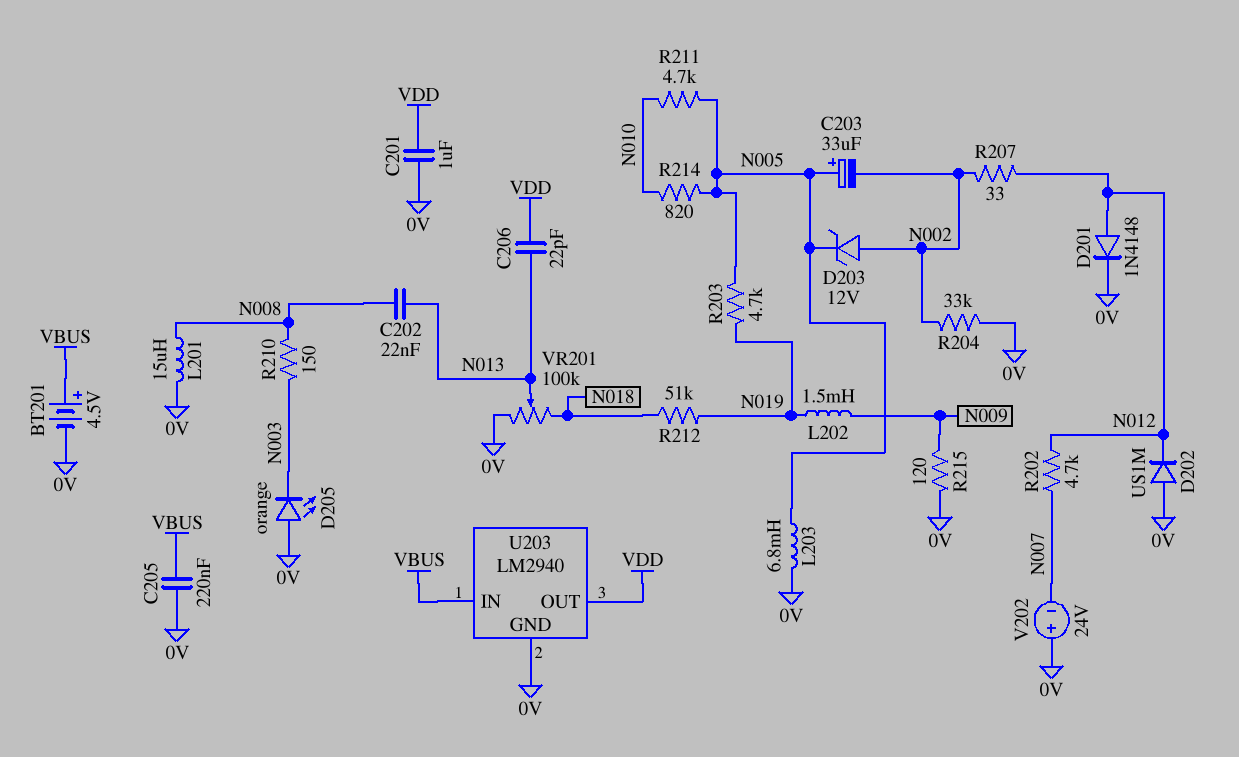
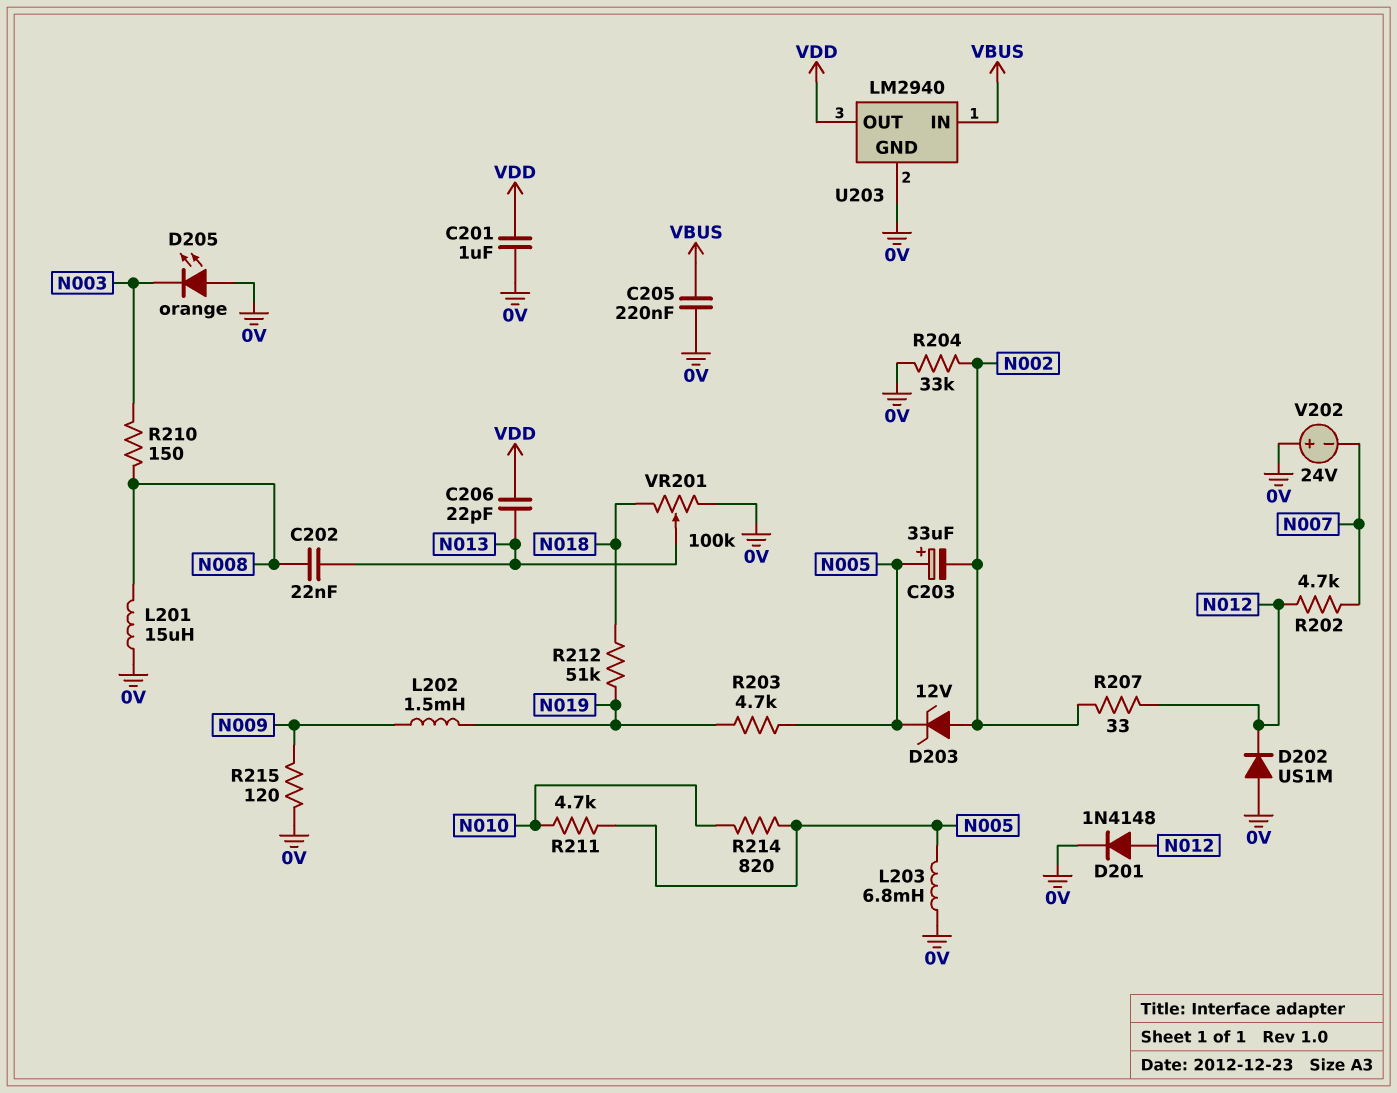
BT201: 4.5V (plus VBUS, minus 0V) -> none

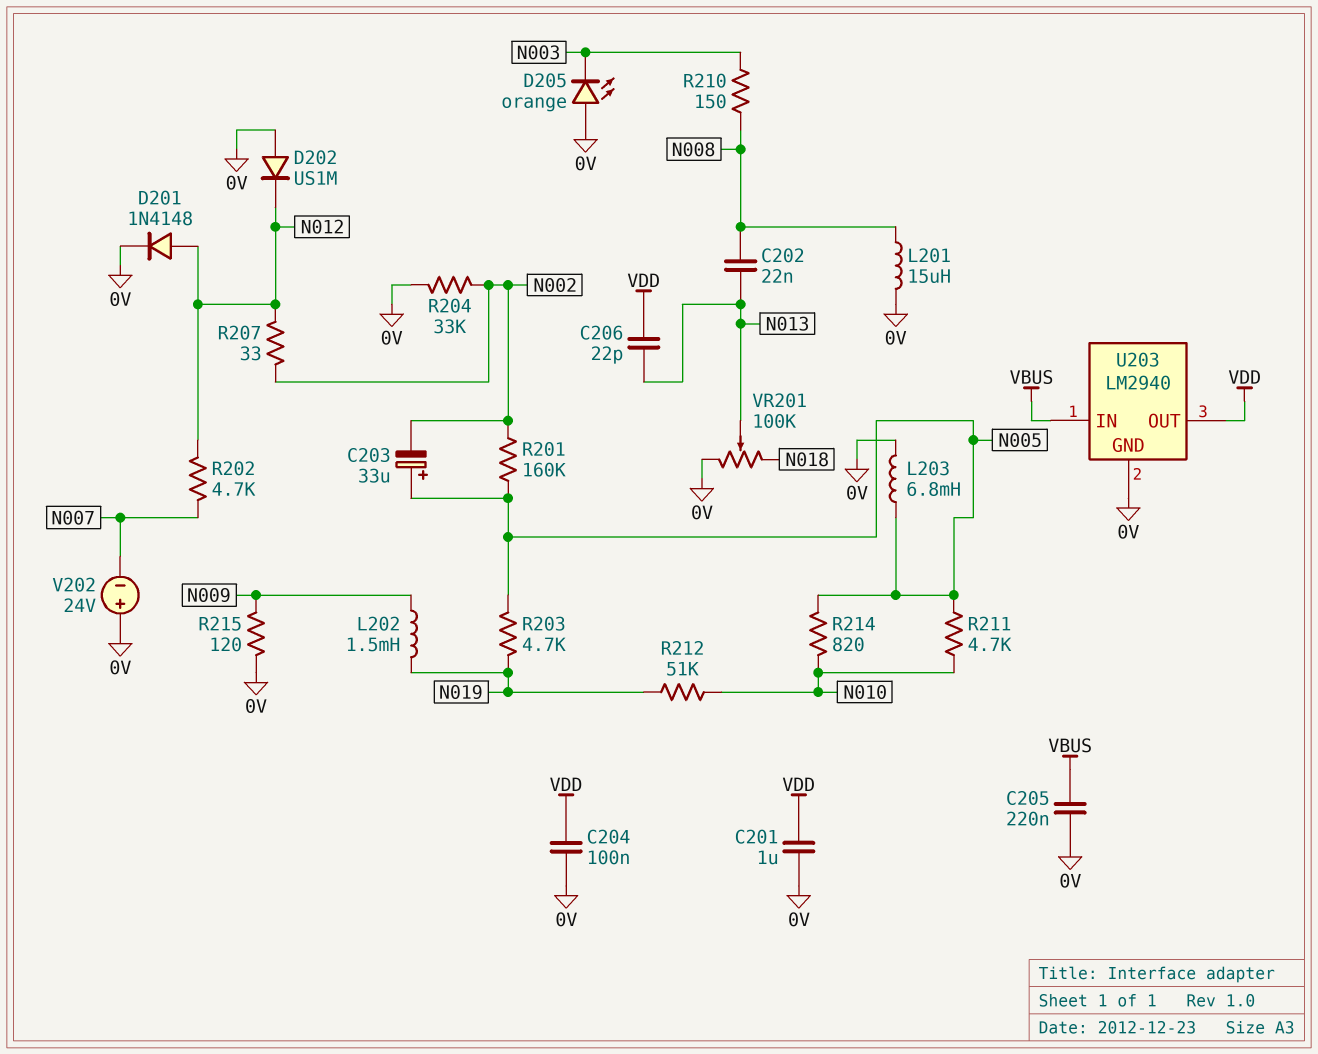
C204: none -> 100nF (0V, VDD)
D203: zener 12V (A N002, K N005) -> none
R201: none -> 160k (N002, N005)
R212: 51k (N018, N019) -> 51k (N010, N019)

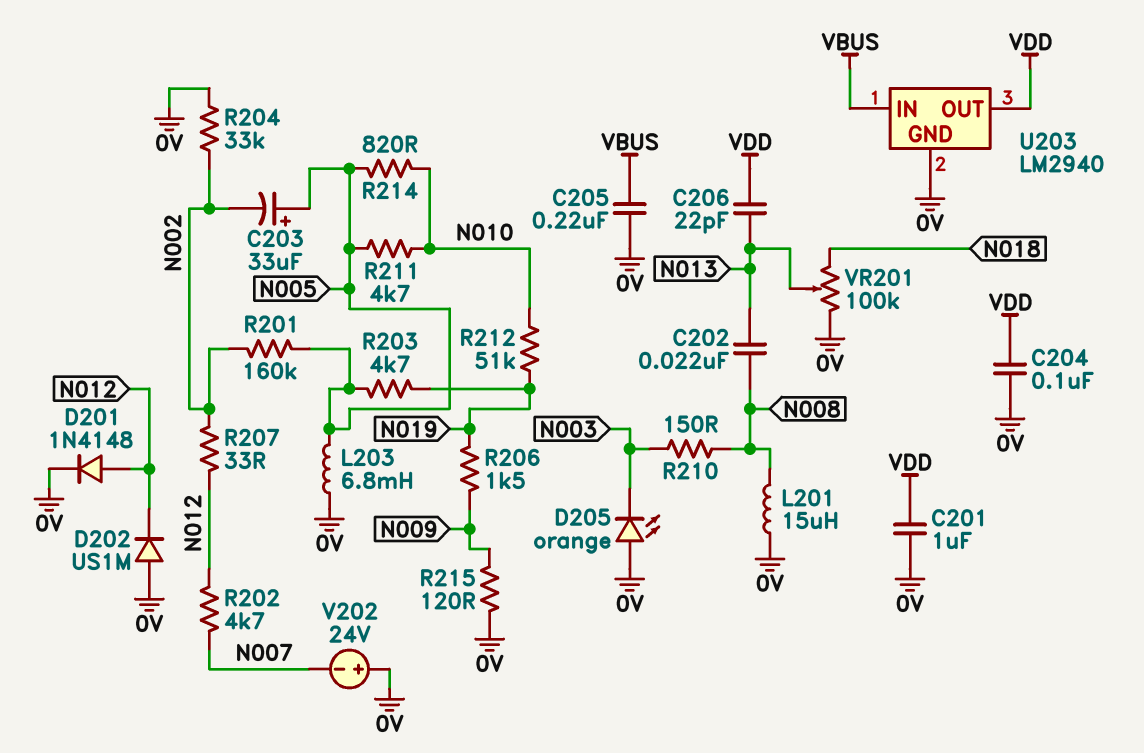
L202: 1.5mH (N009, N019) -> none
R206: none -> 1.5k (N009, N019)

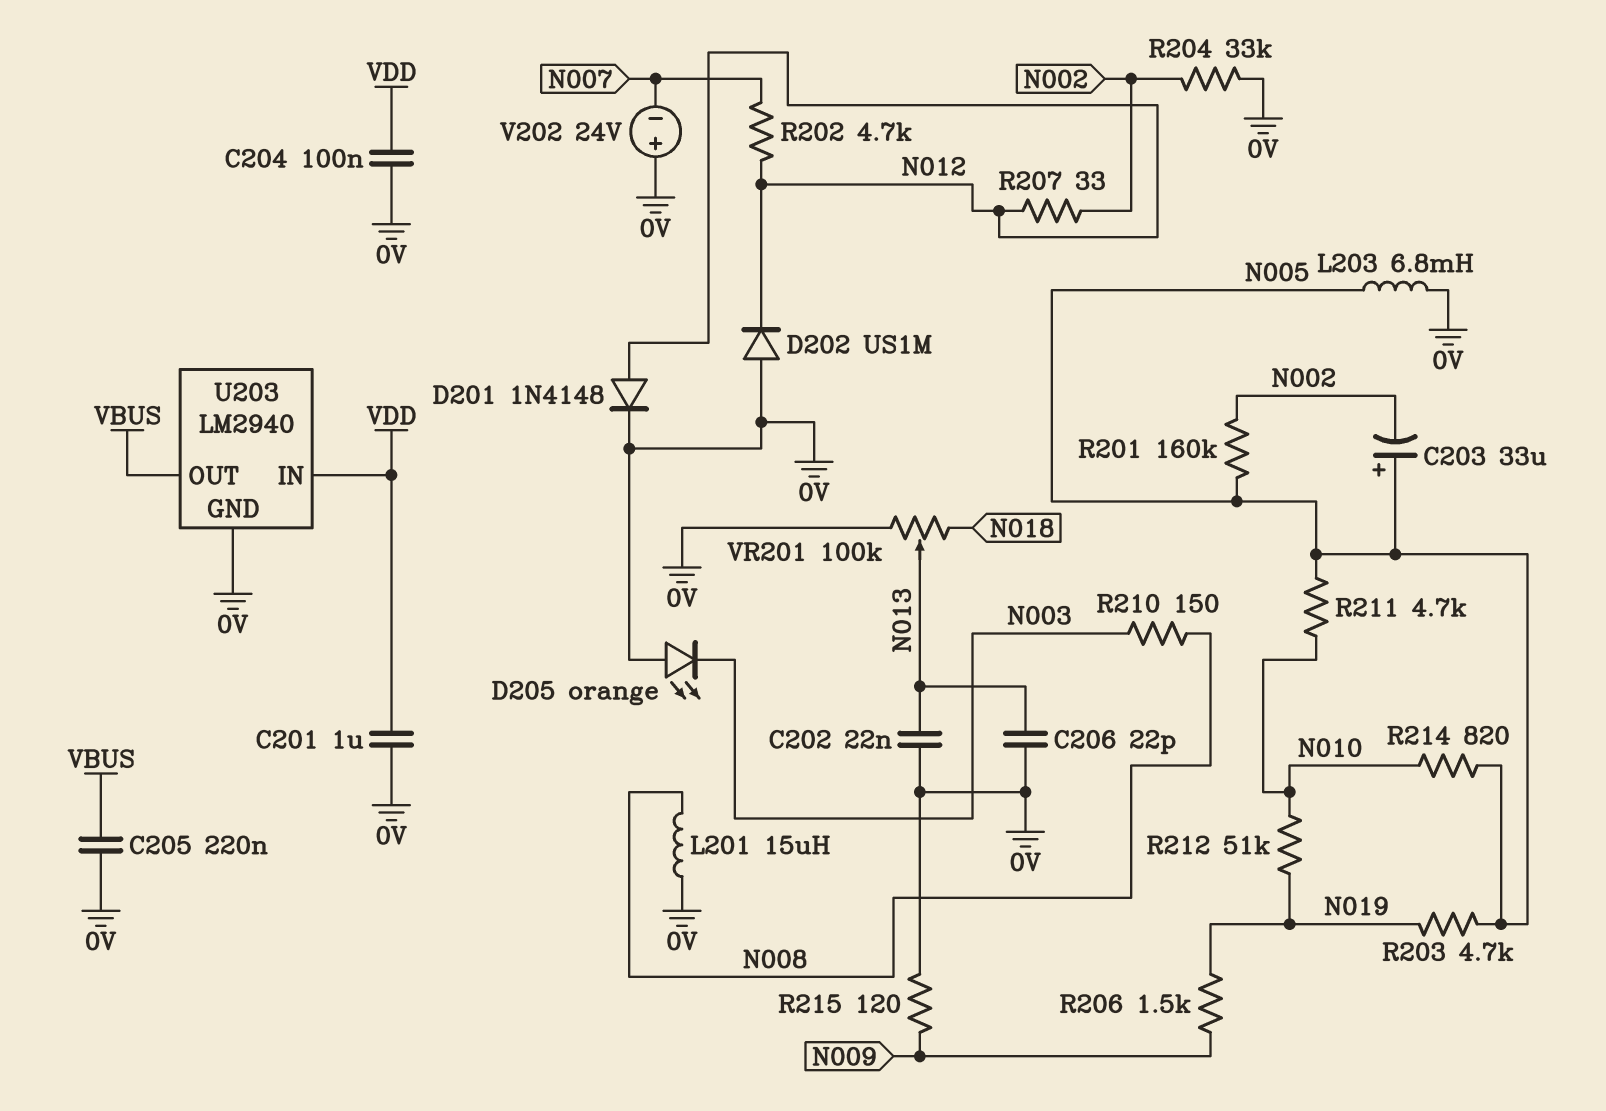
C202: 22nF (N008, N013) -> 22nF (0V, N013)
C206: 22pF (N013, VDD) -> 22pF (0V, N013)
U203 pin IN: VBUS -> VDD
U203 pin OUT: VDD -> VBUS

